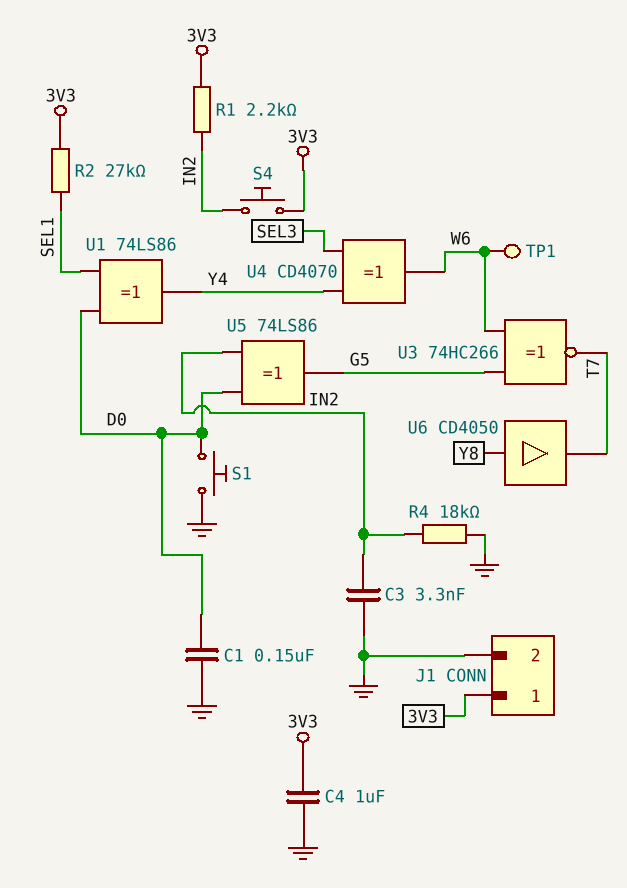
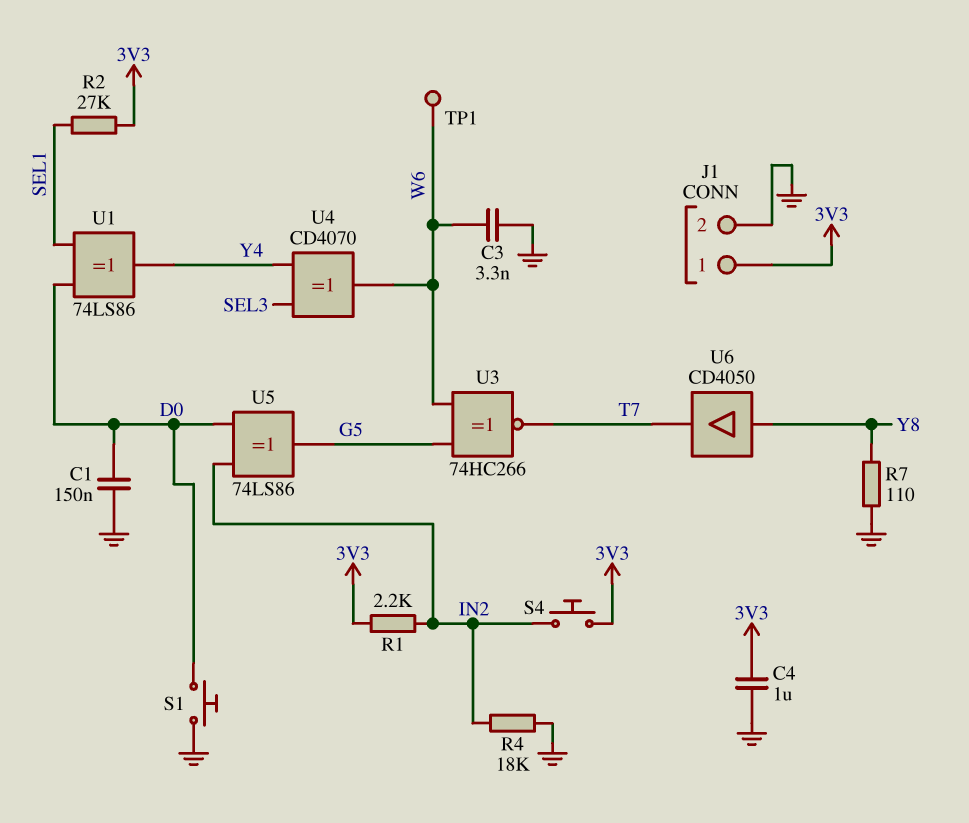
C3: 3.3nF (GND, IN2) -> 3.3nF (GND, W6)
R7: none -> 110 (GND, Y8)

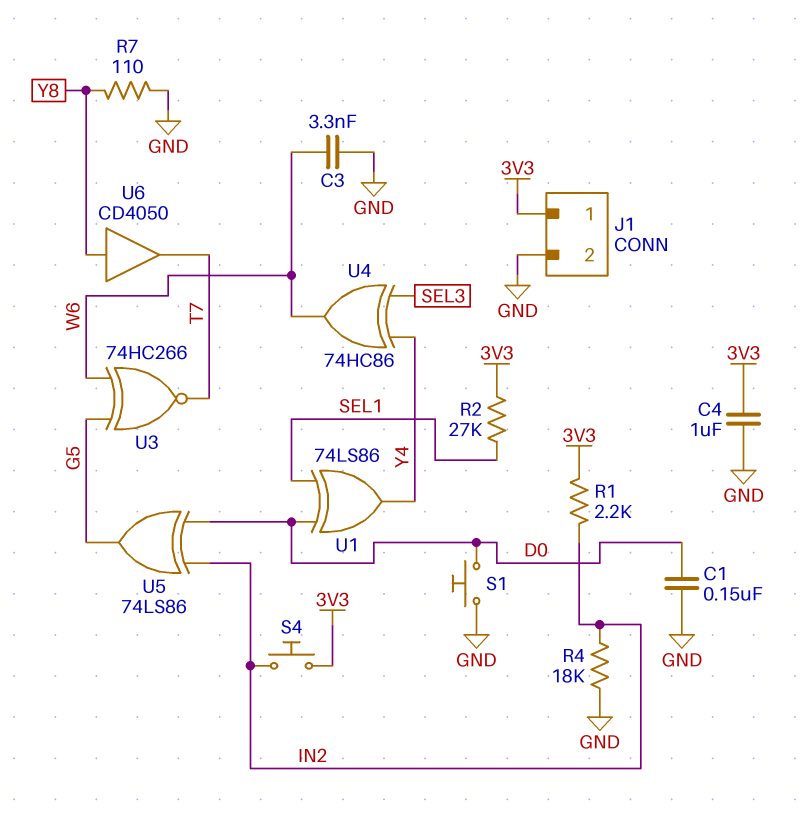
TP1: test point (W6) -> none
U4: XOR CD4070 (in SEL3, in Y4, out W6) -> XOR 74HC86 (in SEL3, in Y4, out W6)

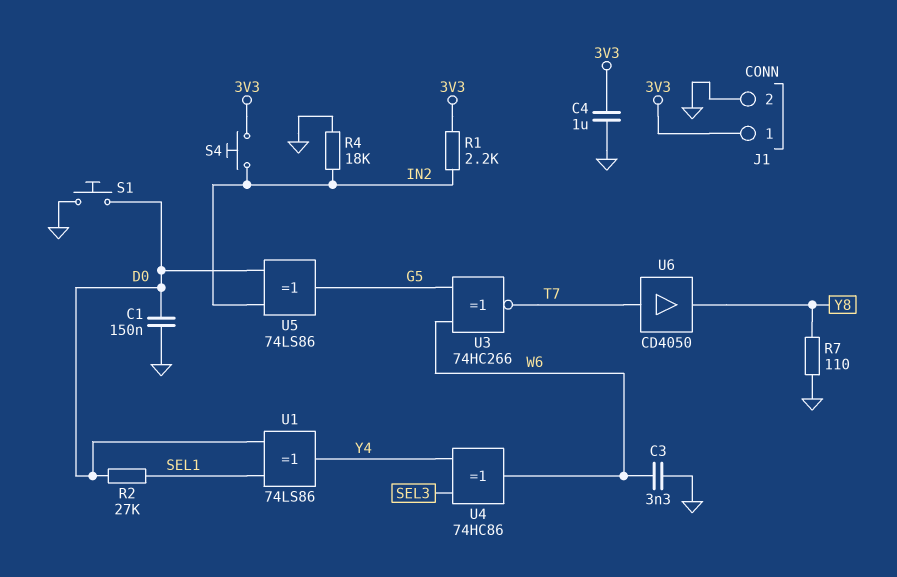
R2: 27k (3V3, SEL1) -> 27k (D0, SEL1)
U6: buffer CD4050 (in Y8, out T7) -> buffer CD4050 (in T7, out Y8)

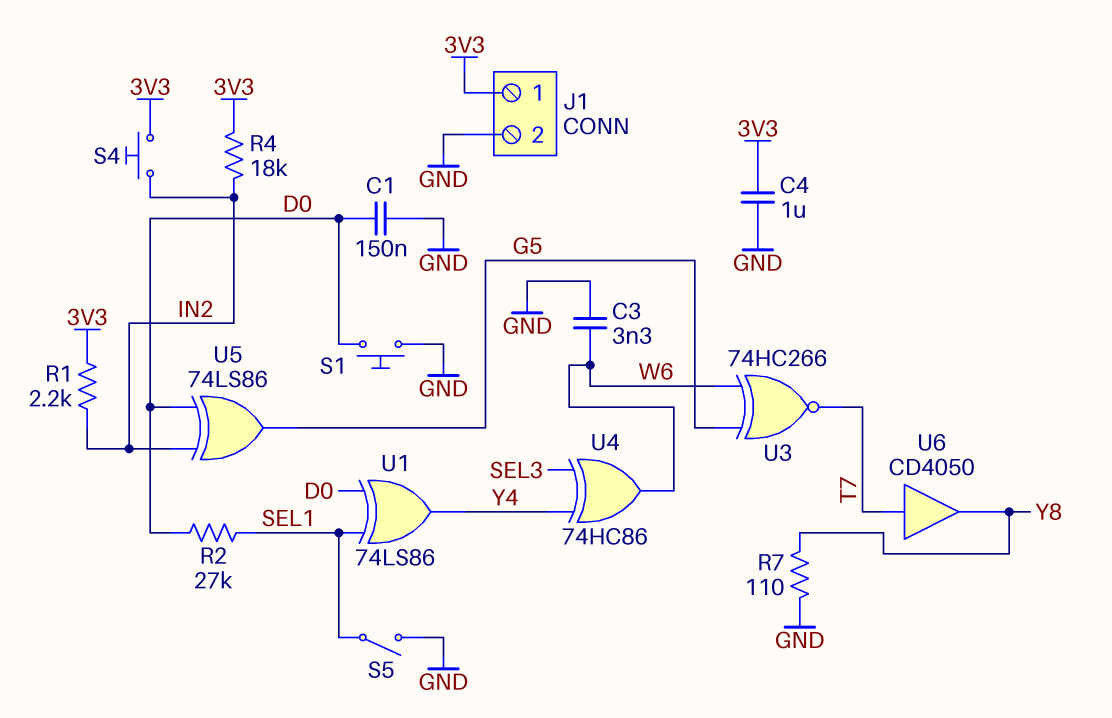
R4: 18k (GND, IN2) -> 18k (3V3, IN2)
S5: none -> switch (GND, SEL1)

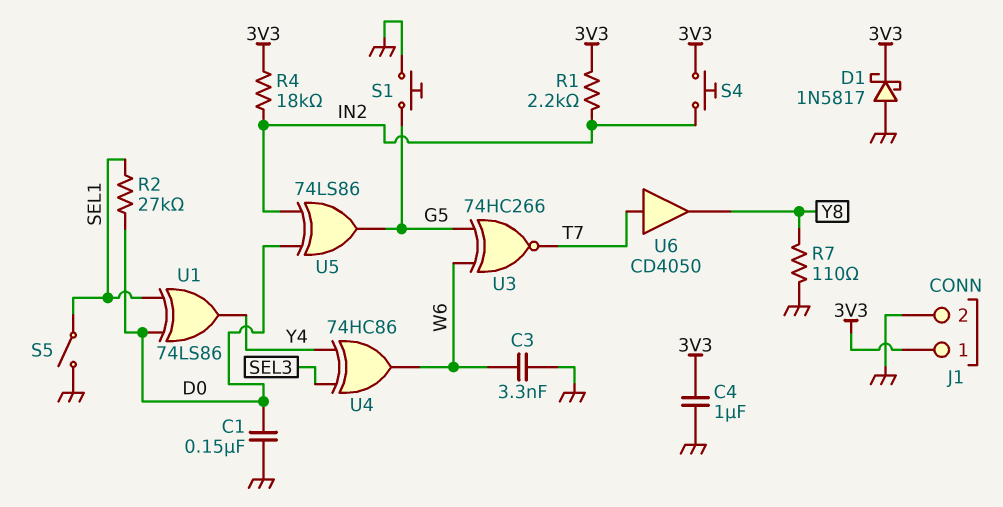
D1: none -> schottky 1N5817 (A GND, K 3V3)
S1: button (D0, GND) -> button (G5, GND)

